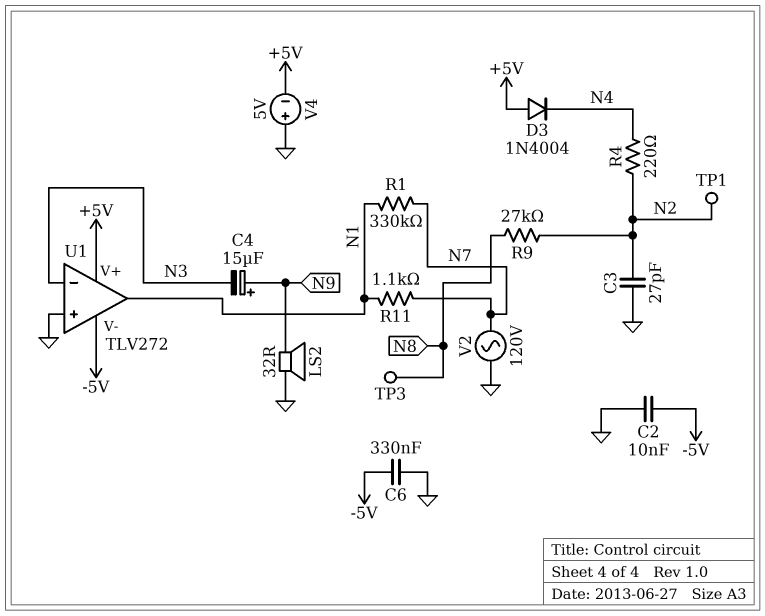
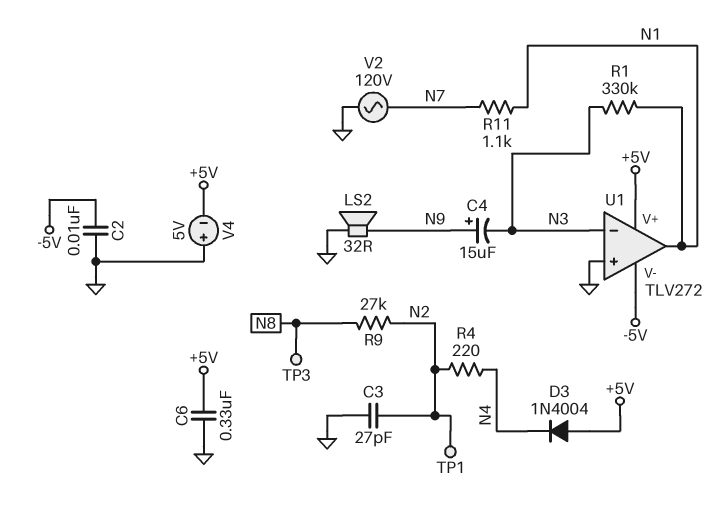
C6: 330nF (-5V, GND) -> 330nF (+5V, GND)
R1: 330k (N1, N7) -> 330k (N1, N3)

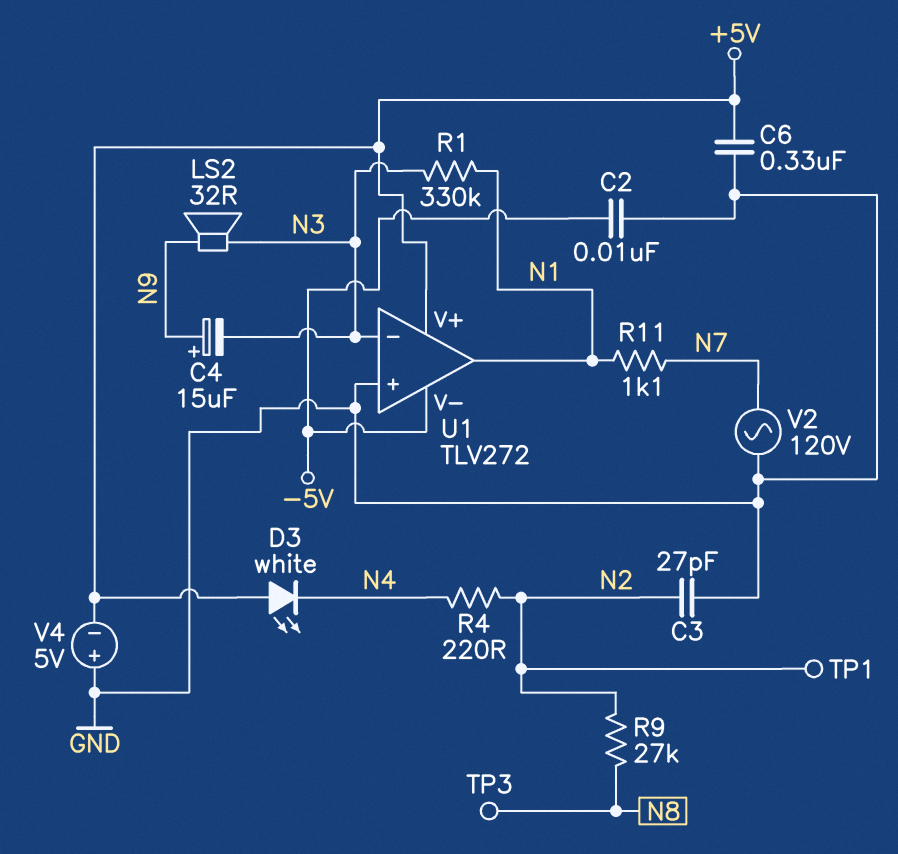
D3: diode 1N4004 (A +5V, K N4) -> LED white (A +5V, K N4)
LS2: speaker 32R (GND, N9) -> speaker 32R (N3, N9)

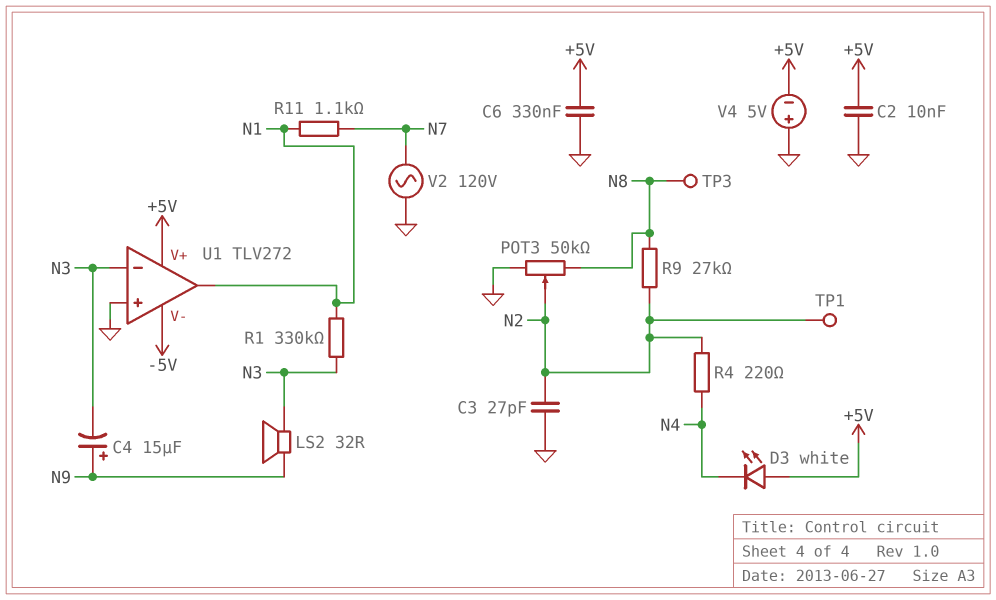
C2: 10nF (-5V, GND) -> 10nF (+5V, GND)
POT3: none -> 50k (GND, N8, wiper N2)

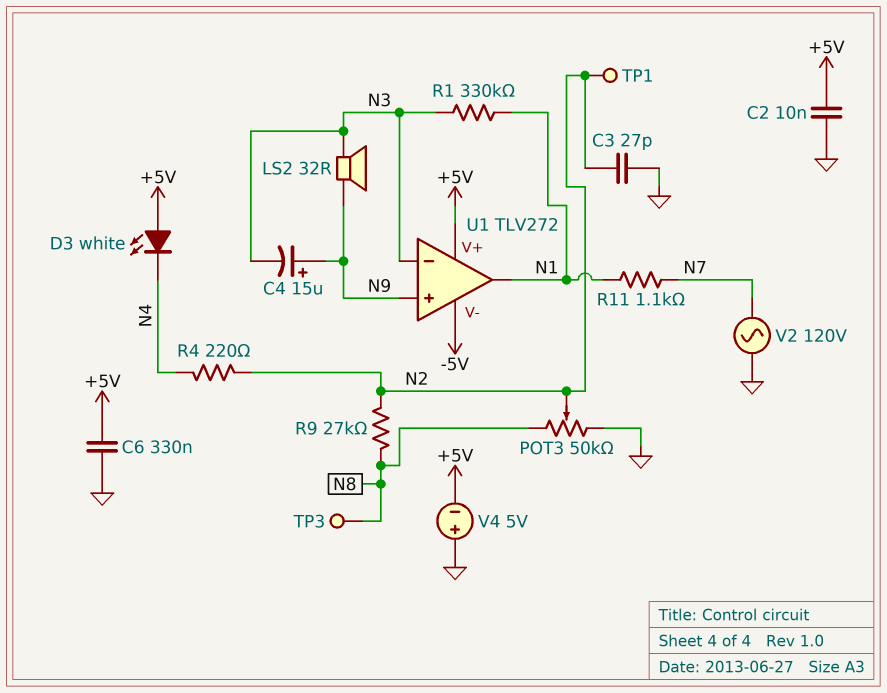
U1 pin in+: GND -> N9

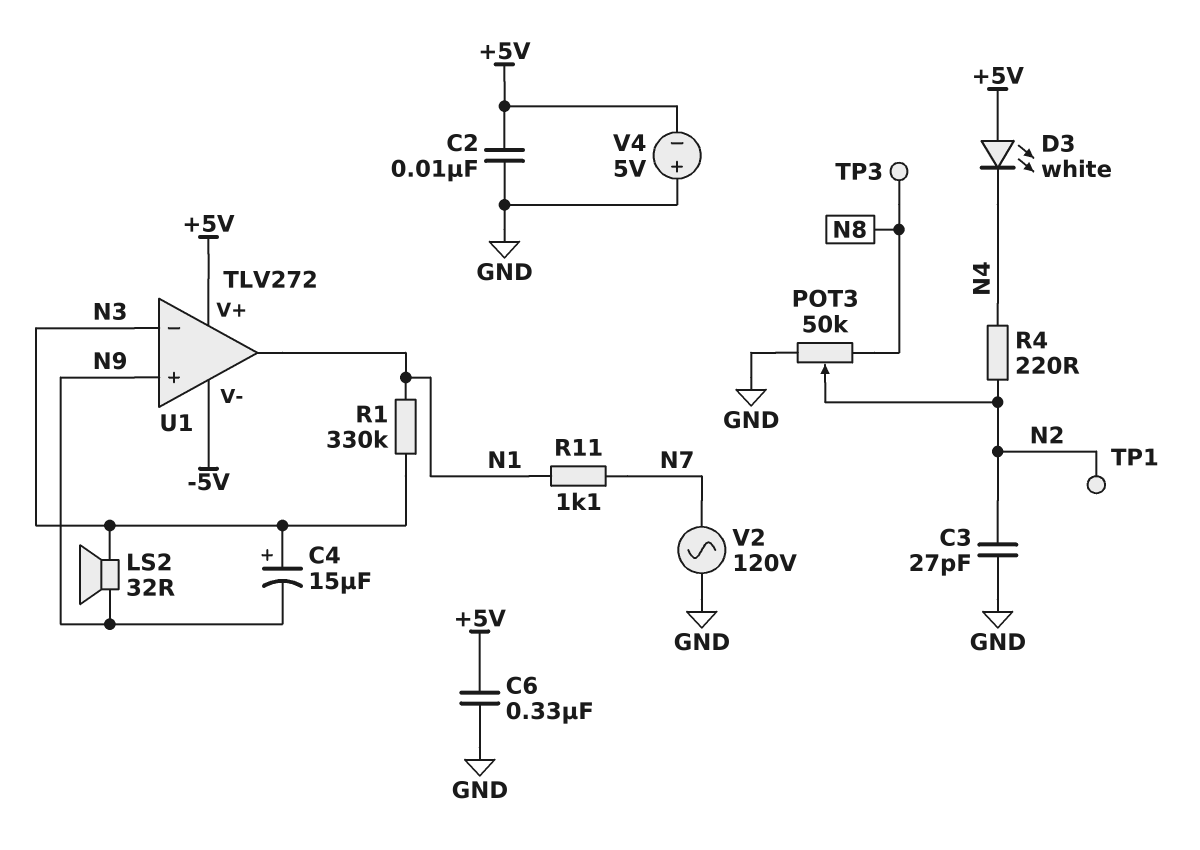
C4: 15uF (plus N9, minus N3) -> 15uF (plus N3, minus N9)
R9: 27k (N2, N8) -> none

